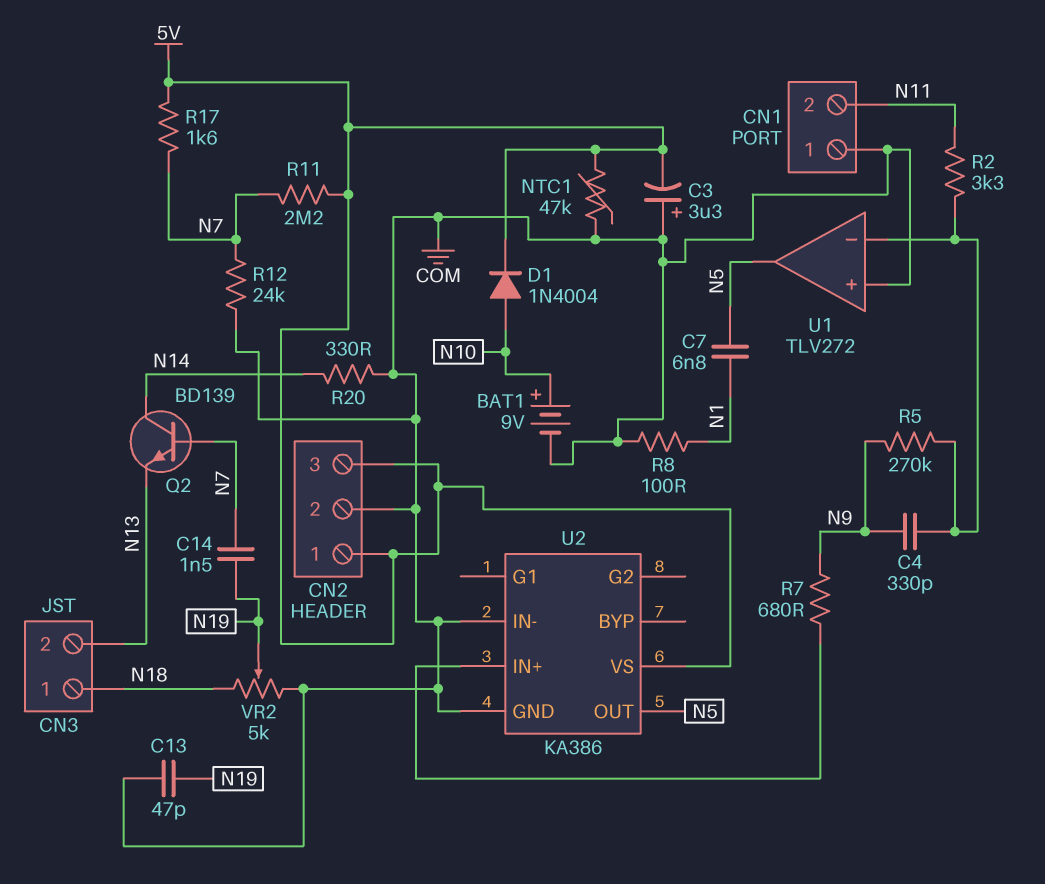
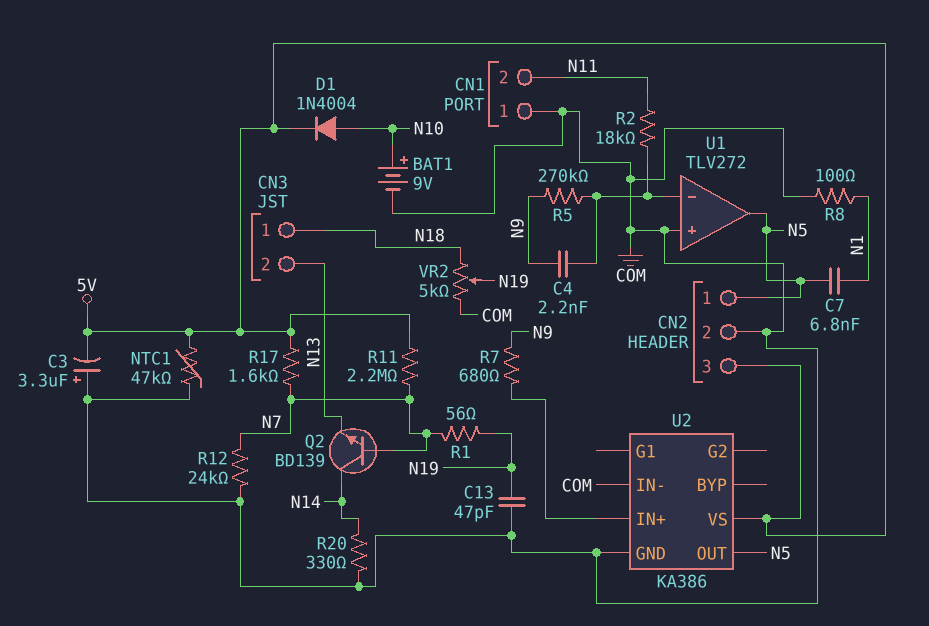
C4: 330pF (N9, U1/in-) -> 2.2nF (N9, U1/in-)
C14: 1.5nF (N7, N19) -> none
CN2 pin 1: 5V -> N5
R1: none -> 56 (N7, N19)
R2: 3.3k (N11, U1/in-) -> 18k (N11, U1/in-)

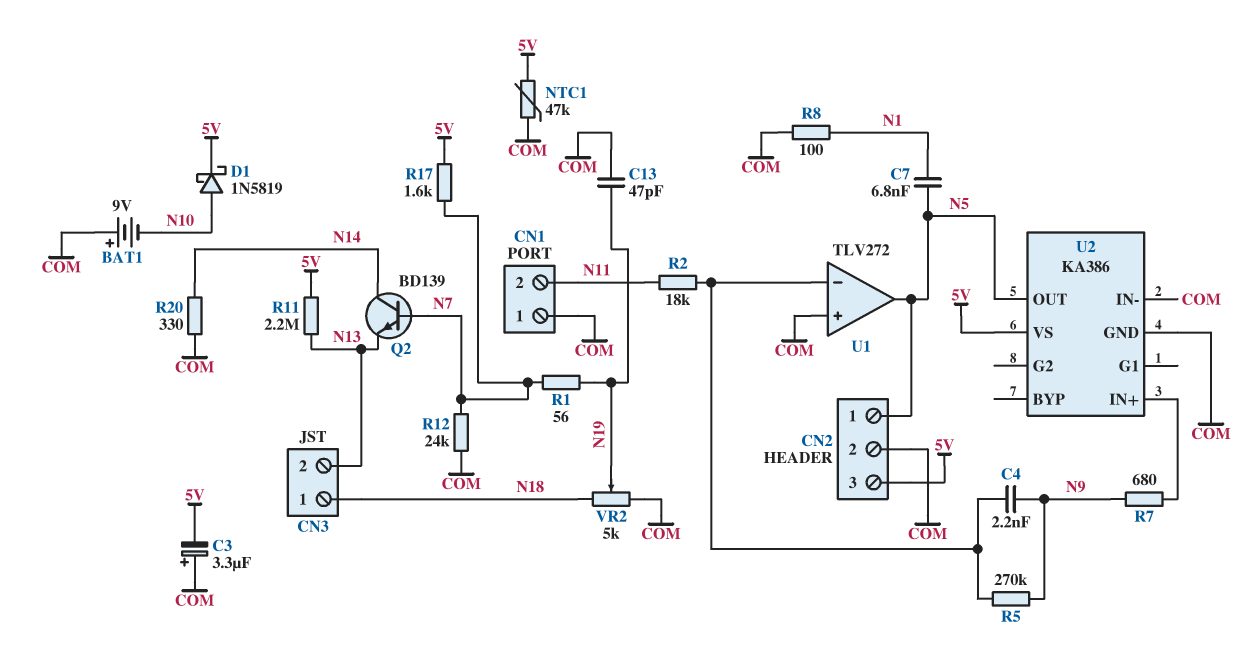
BAT1: 9V (plus N10, minus COM) -> 9V (plus COM, minus N10)
D1: diode 1N4004 (A N10, K 5V) -> schottky 1N5819 (A N10, K 5V)
R11: 2.2M (5V, N7) -> 2.2M (5V, N13)

